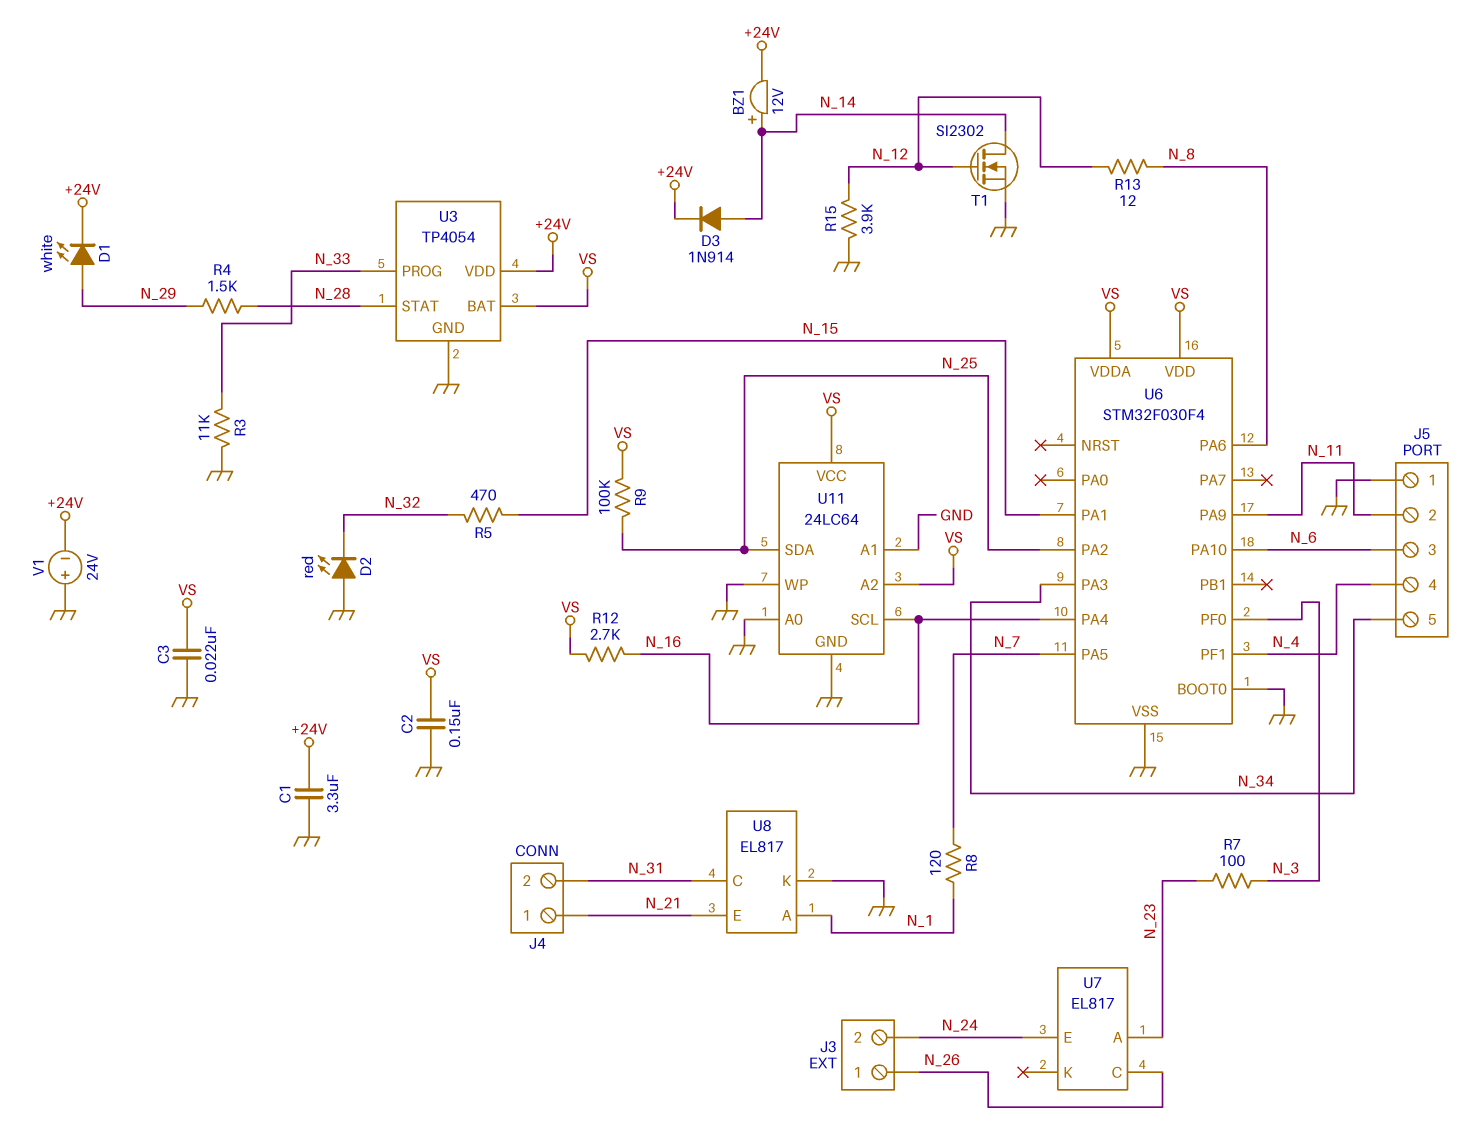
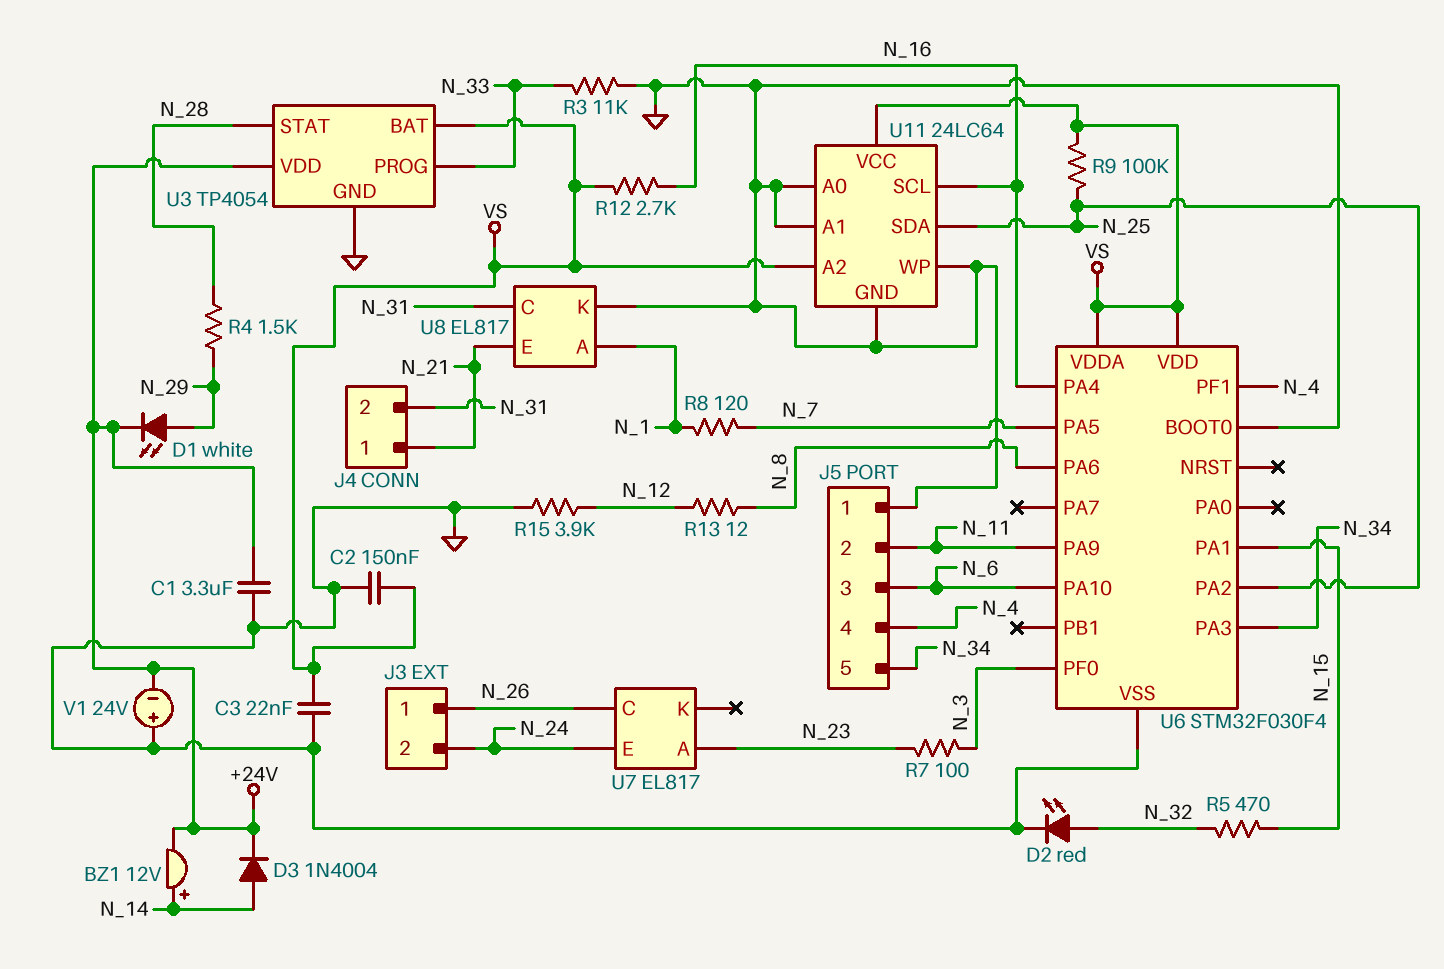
D2: LED red (A GND, K N_32) -> LED red (A N_32, K GND)
D3: diode 1N914 (A N_14, K +24V) -> diode 1N4004 (A N_14, K +24V)
T1: NMOS SI2302 (G N_12, D N_14, S GND) -> none

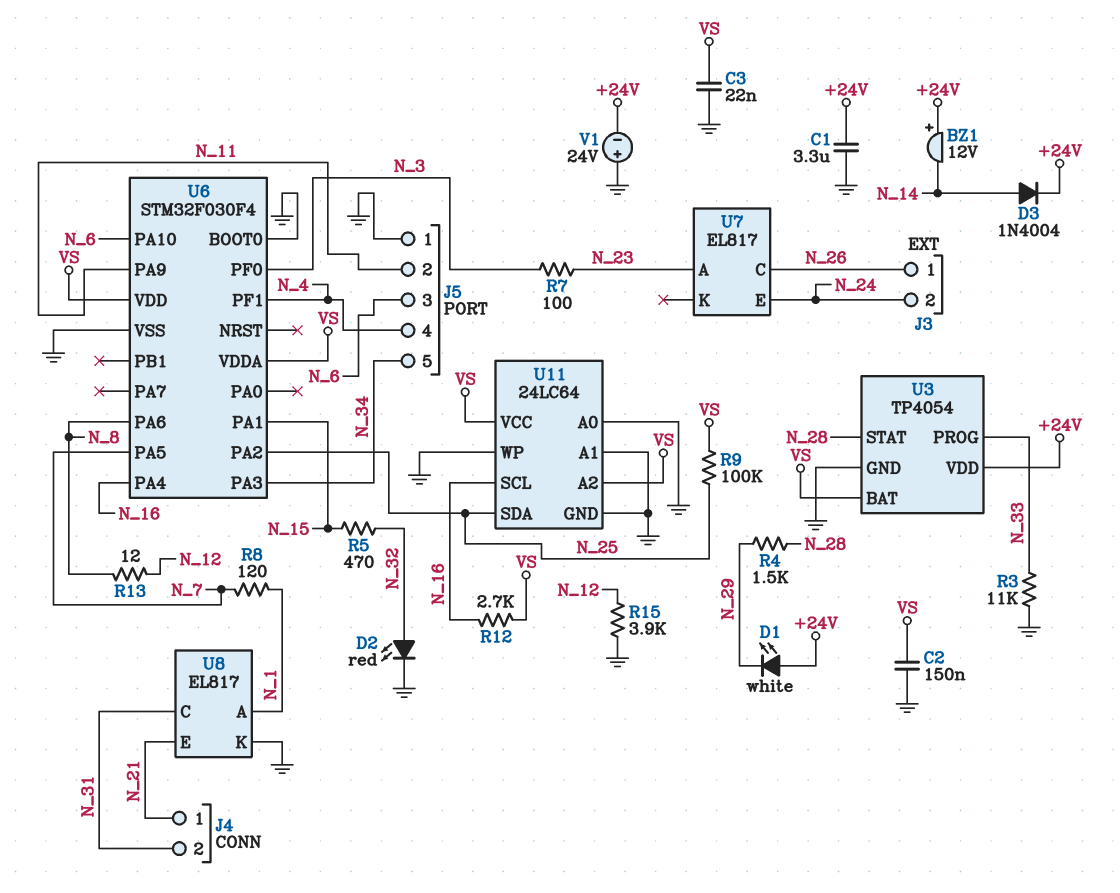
BZ1: buzzer 12V (plus N_14, minus +24V) -> buzzer 12V (plus +24V, minus N_14)
D1: LED white (A N_29, K +24V) -> LED white (A +24V, K N_29)

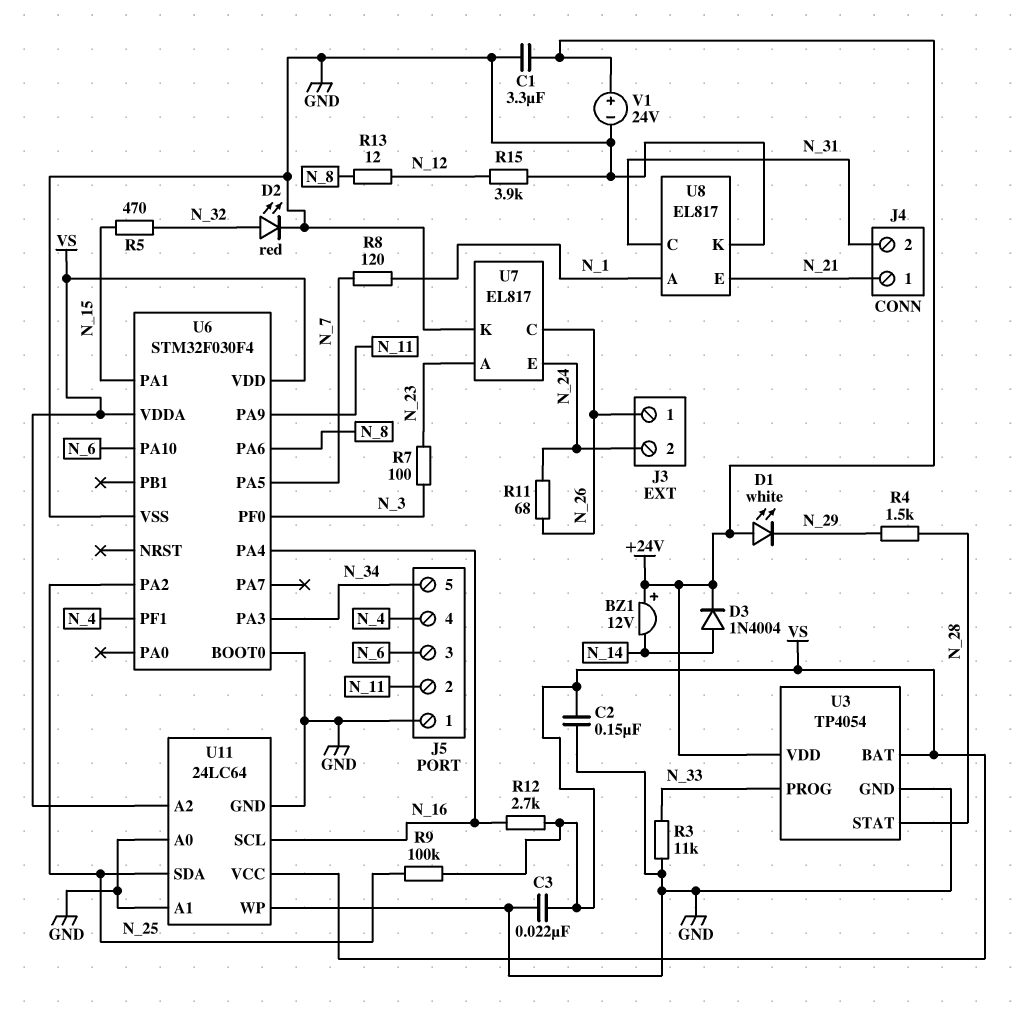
R11: none -> 68 (N_24, N_26)
U7 pin K: none -> GND
V1: 24V (plus GND, minus +24V) -> 24V (plus +24V, minus GND)

